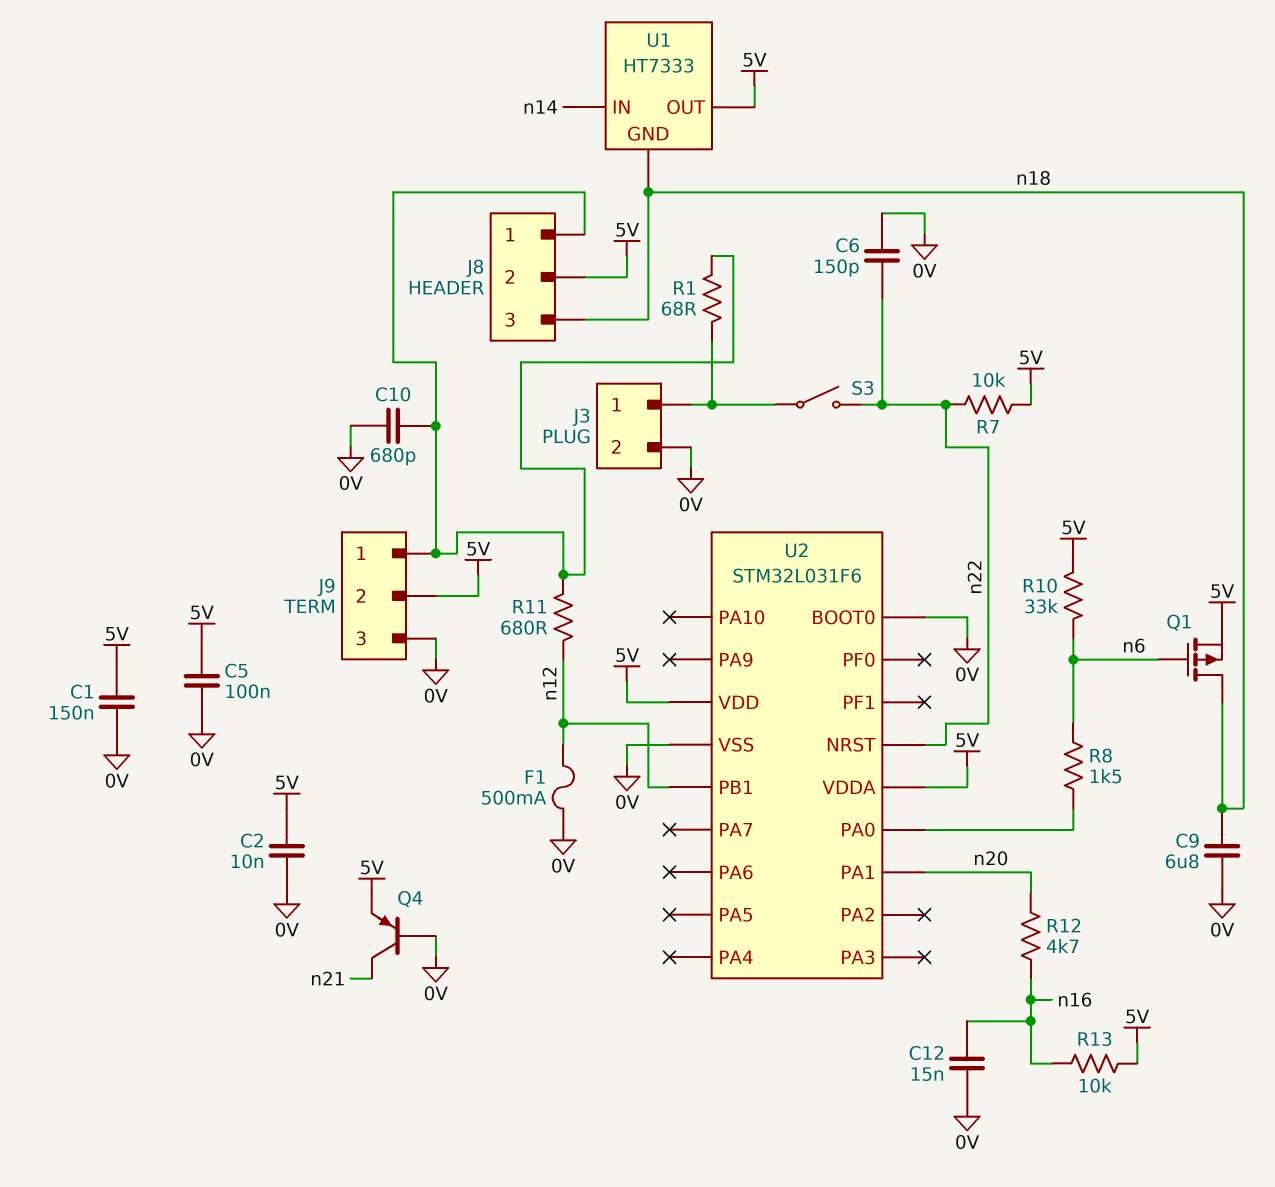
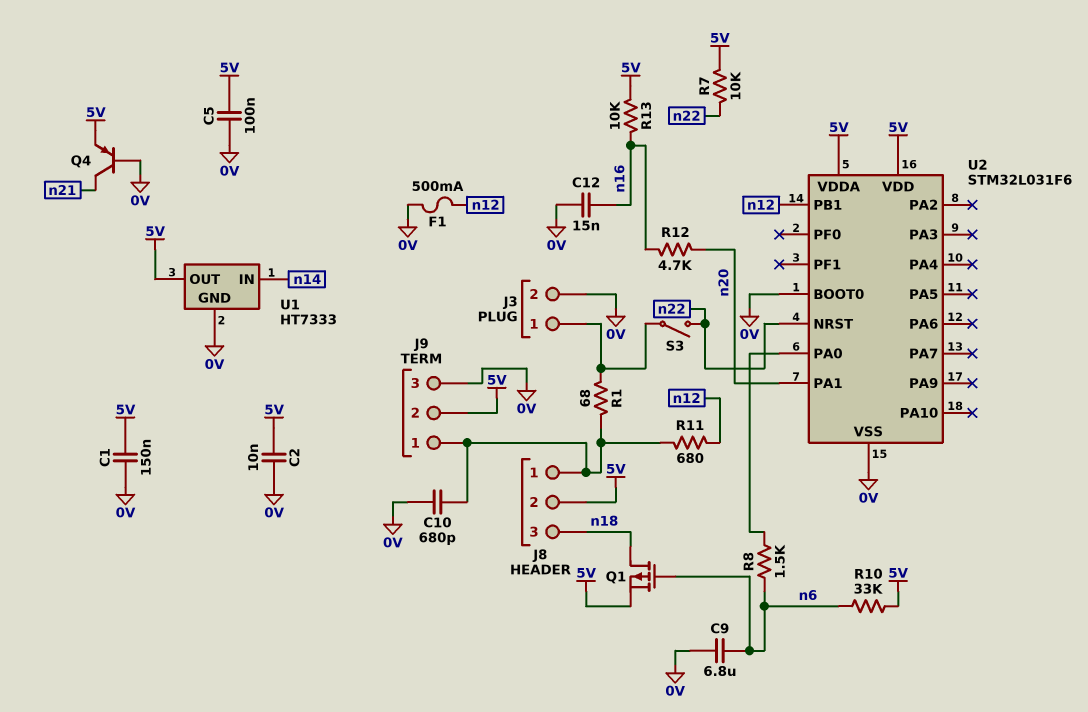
C6: 150pF (0V, n22) -> none
C9: 6.8uF (0V, n18) -> 6.8uF (0V, n6)
U1 pin GND: n18 -> 0V

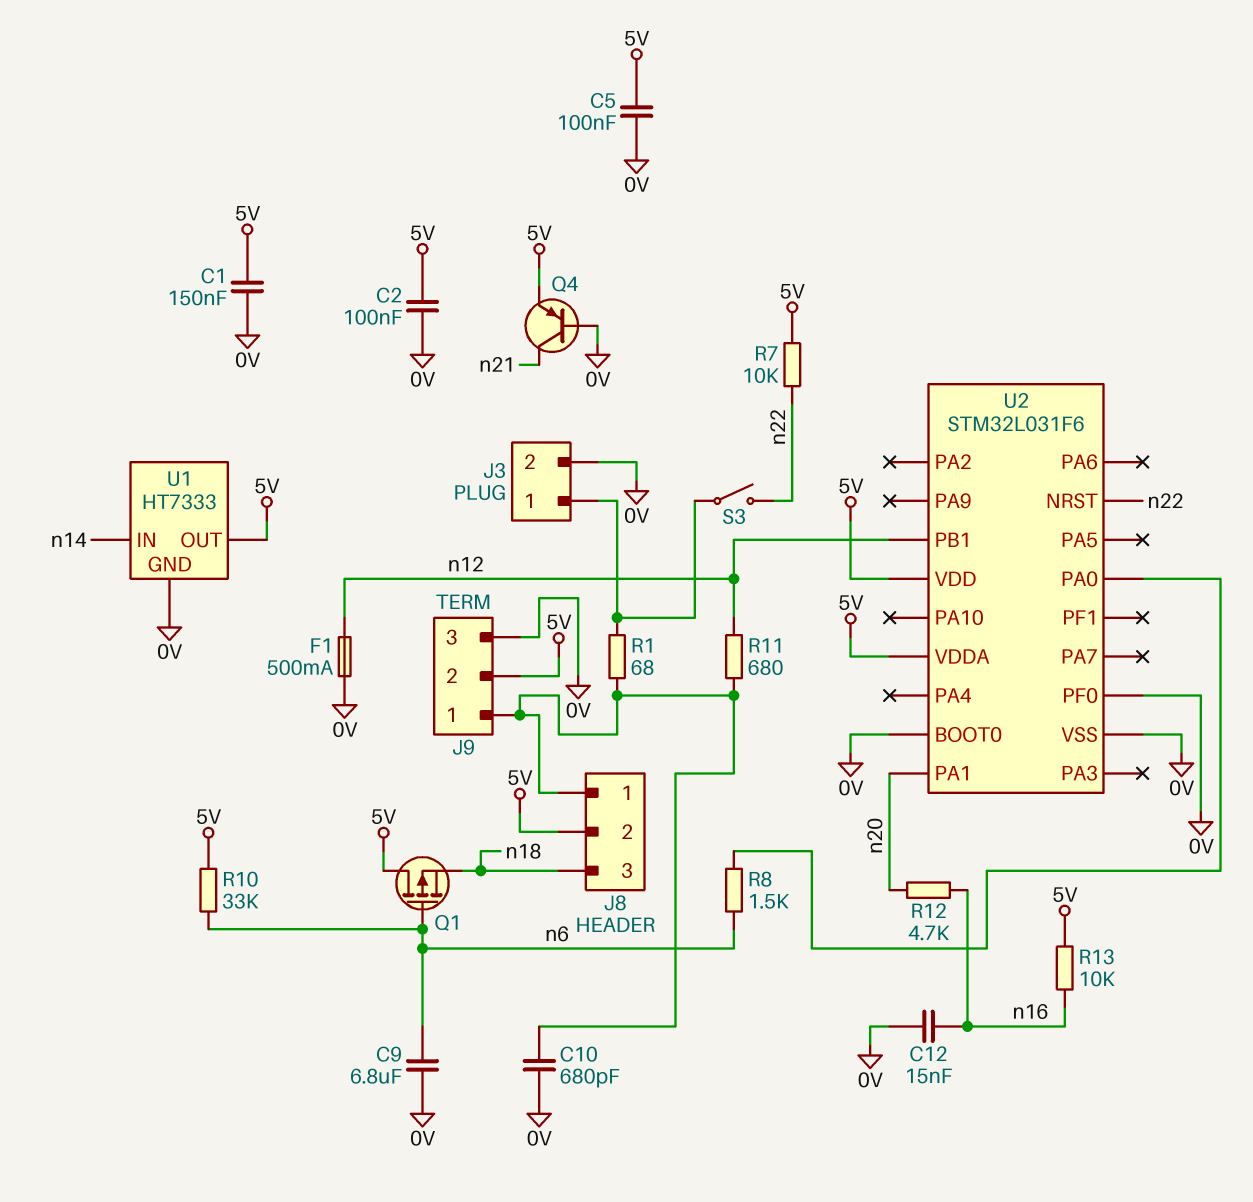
C2: 10nF (0V, 5V) -> 100nF (0V, 5V)
Q1: PMOS (G n6, D n18, S 5V) -> PMOS (G n6, D 5V, S n18)
U2 pin PF0: none -> 0V

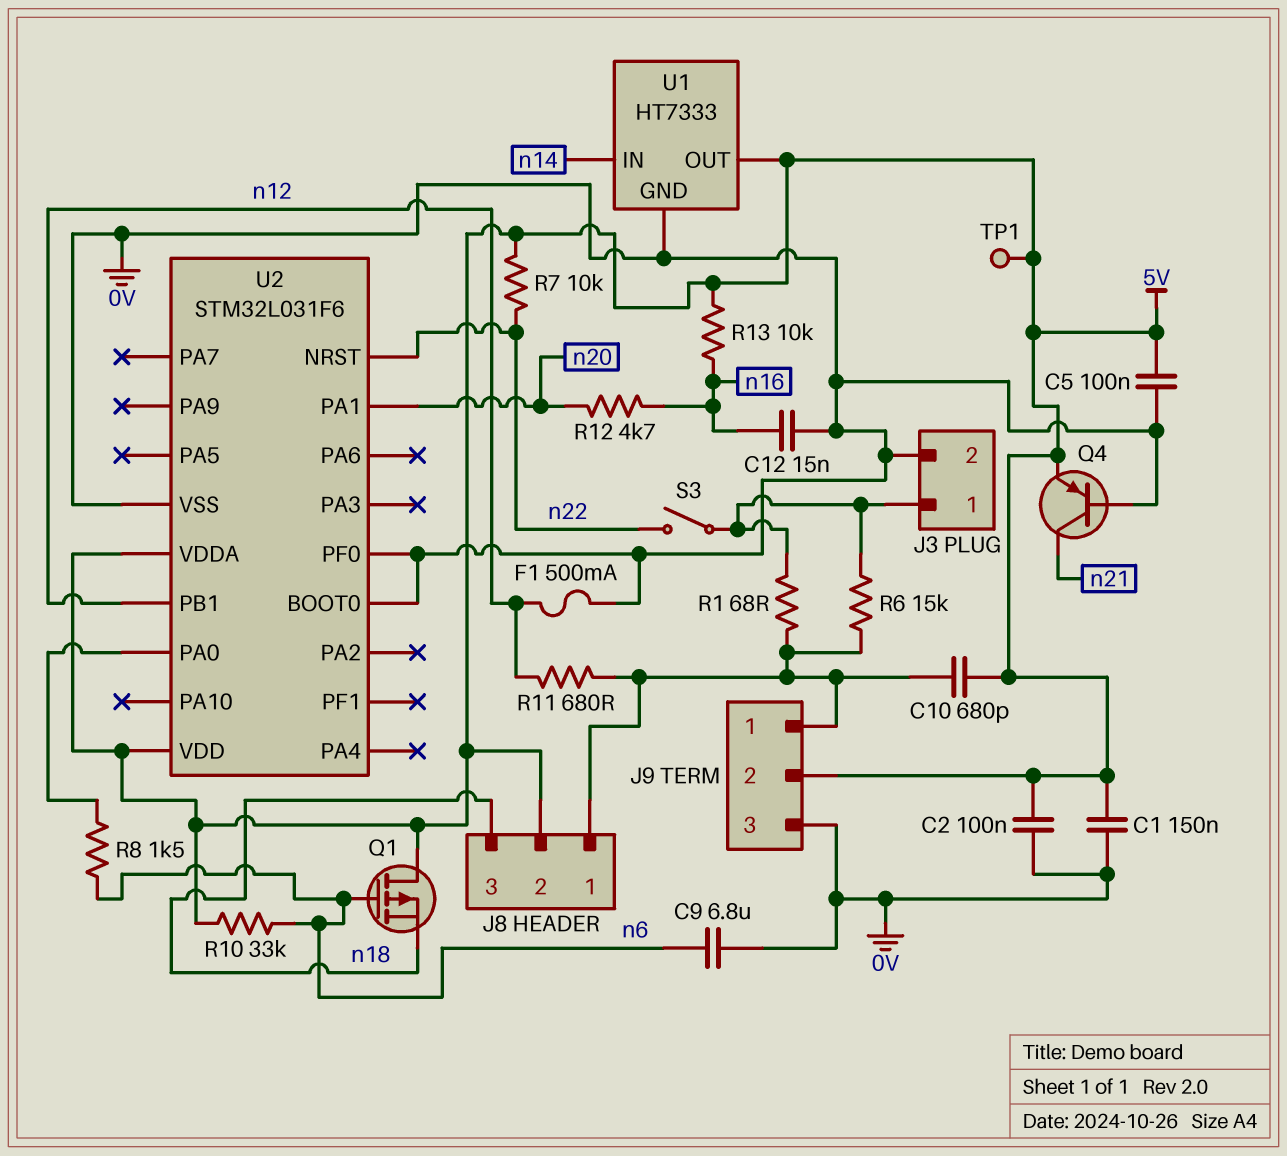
C10: 680pF (0V, J8/1) -> 680pF (5V, J8/1)
R6: none -> 15k (J3/1, J8/1)
TP1: none -> test point (5V)

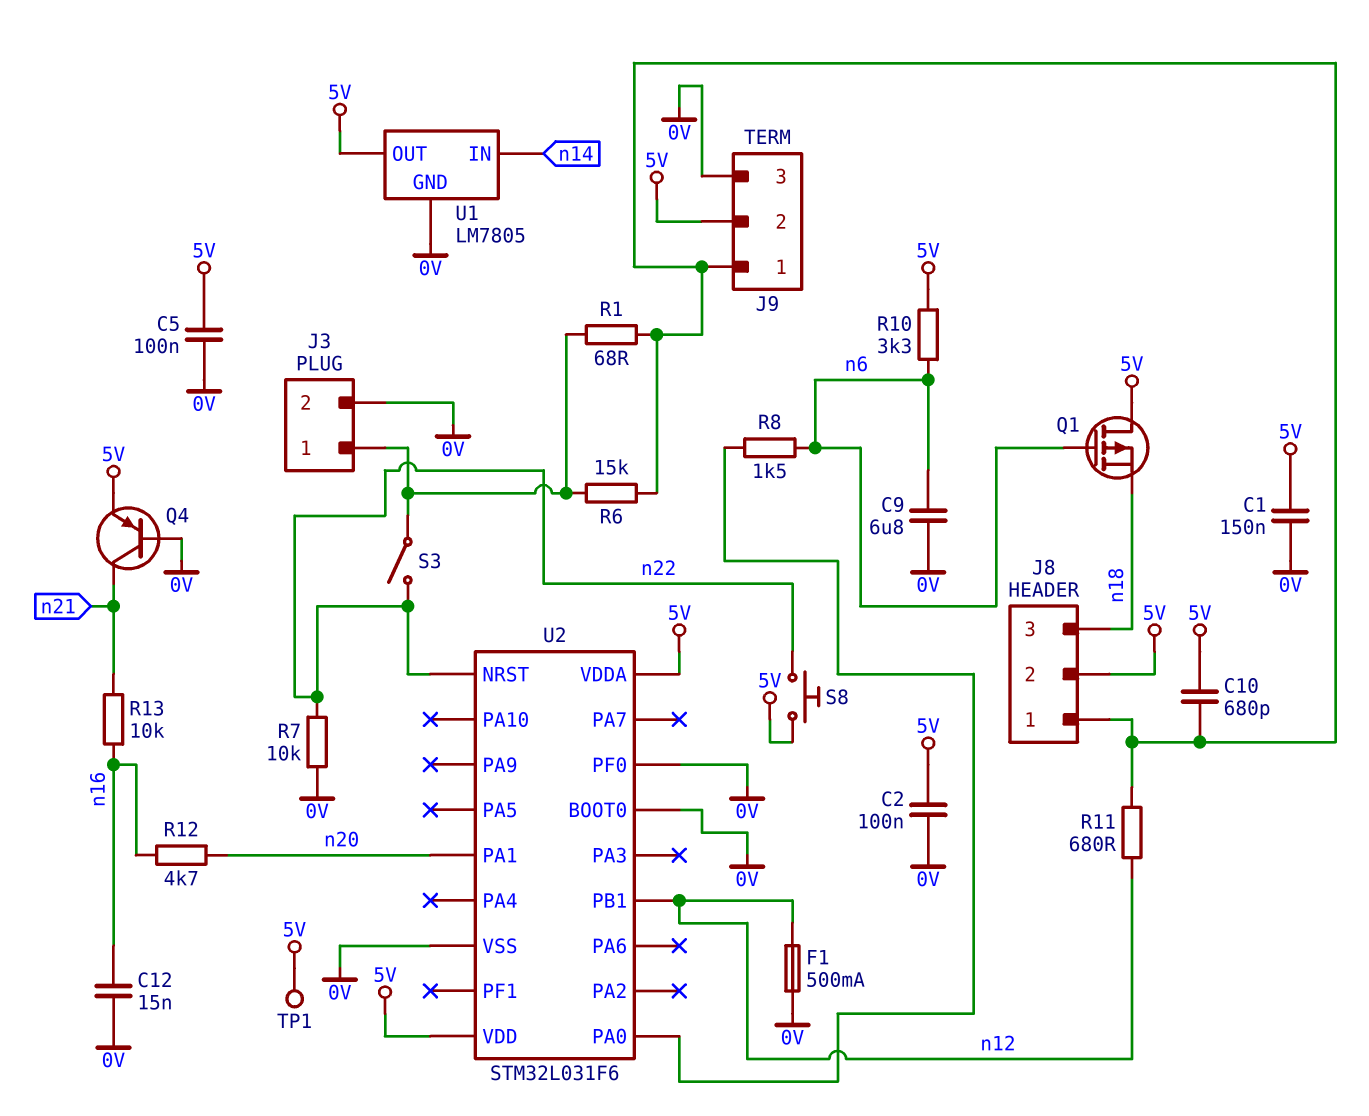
R7: 10k (5V, n22) -> 10k (0V, n22)
R10: 33k (5V, n6) -> 3.3k (5V, n6)
R13: 10k (5V, n16) -> 10k (n16, n21)
S8: none -> button (5V, n22)
U1: HT7333 -> LM7805

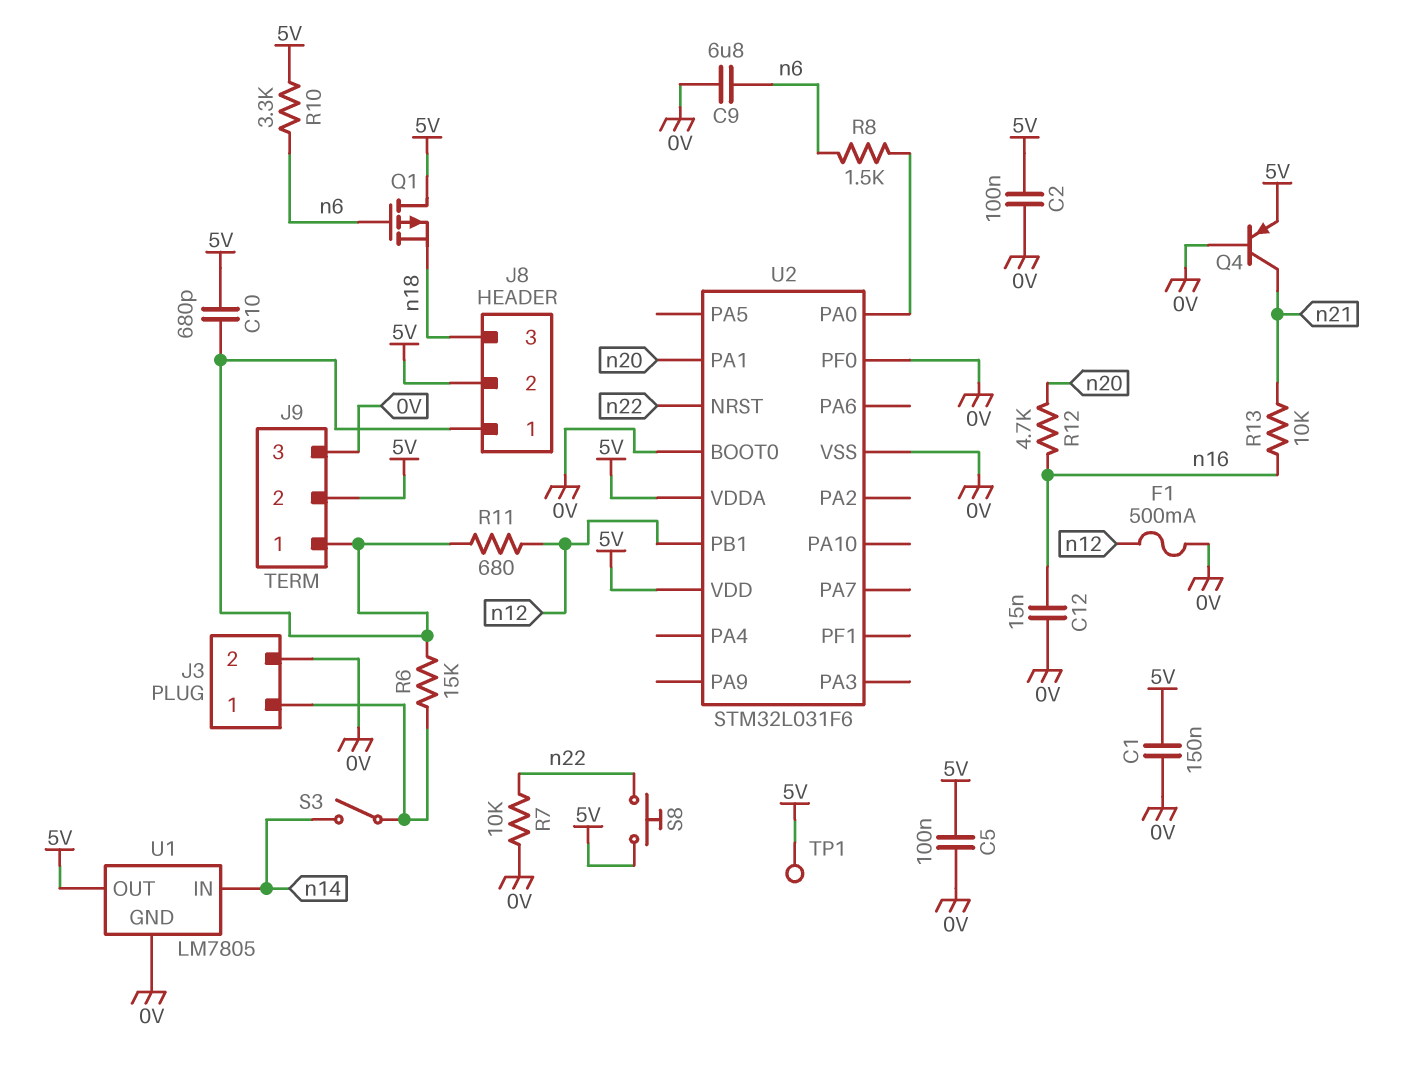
R1: 68 (J3/1, J8/1) -> none
S3: switch (J3/1, n22) -> switch (J3/1, n14)

